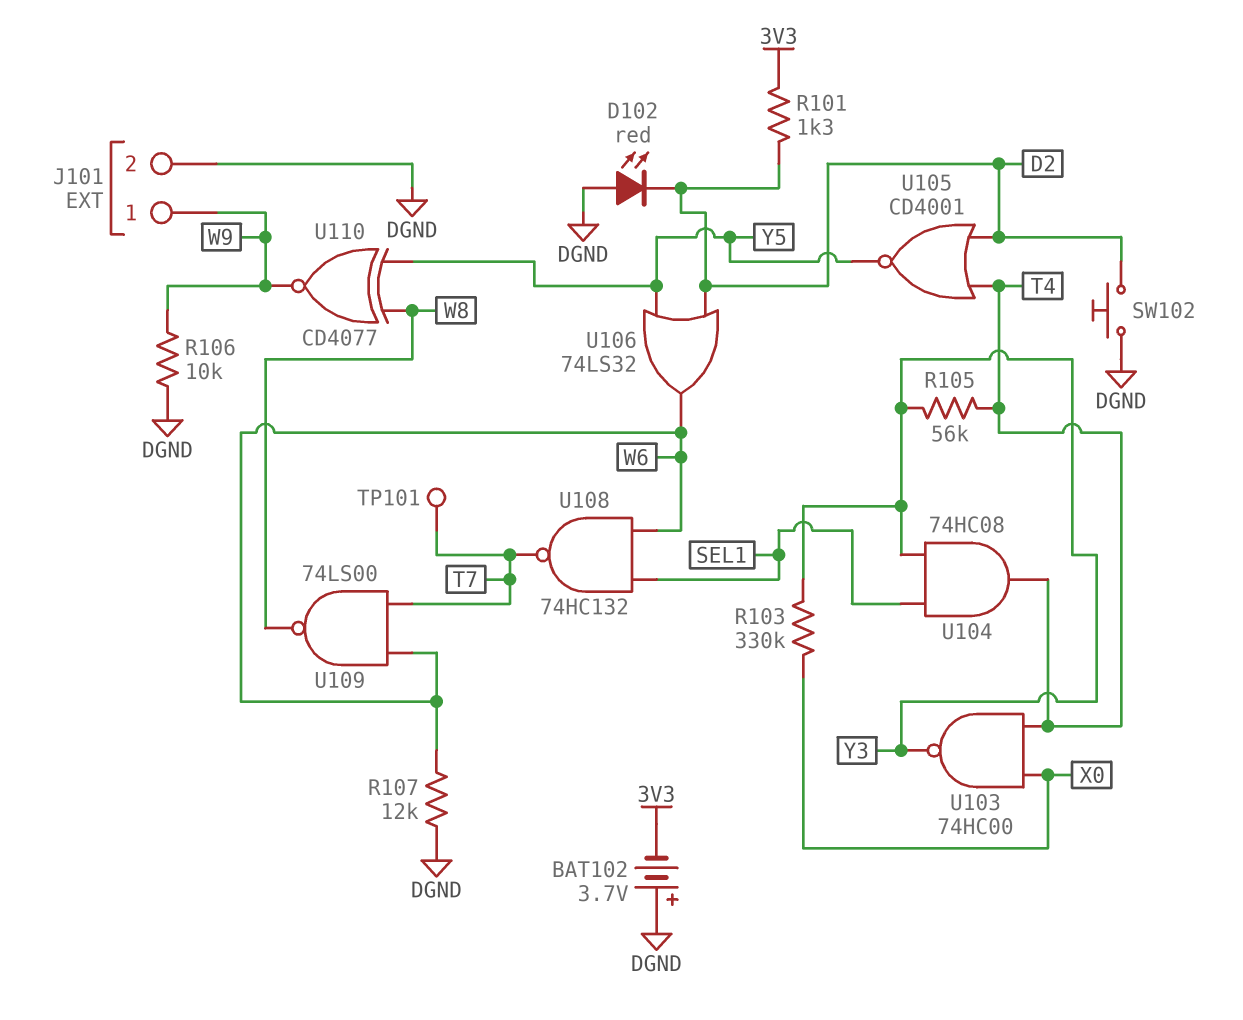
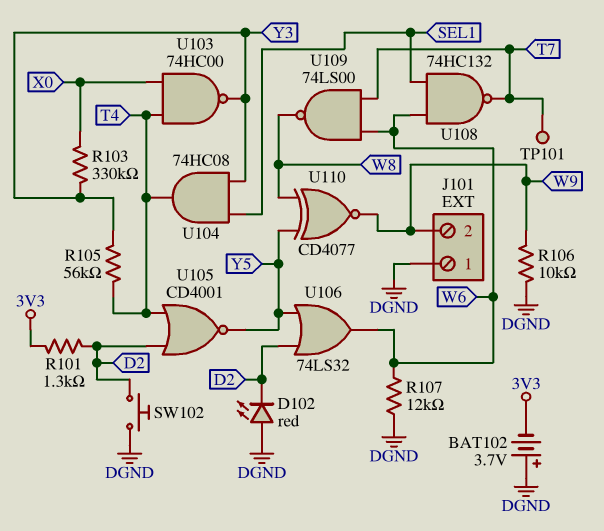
J101 pin 1: W9 -> DGND
J101 pin 2: DGND -> W9

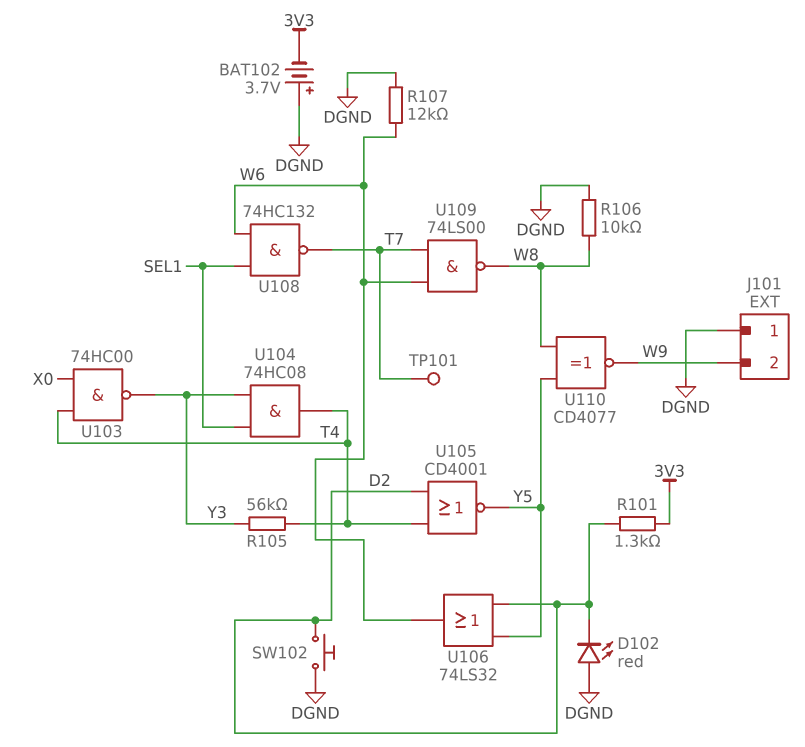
R103: 330k (X0, Y3) -> none
R106: 10k (DGND, W9) -> 10k (DGND, W8)

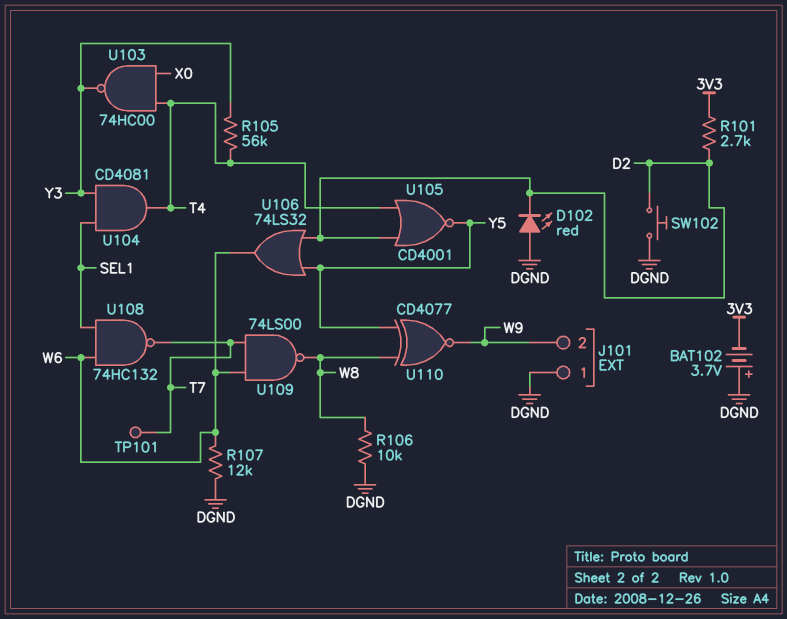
R101: 1.3k (3V3, D2) -> 2.7k (3V3, D2)
U104: AND 74HC08 (in SEL1, in Y3, out T4) -> AND CD4081 (in SEL1, in Y3, out T4)

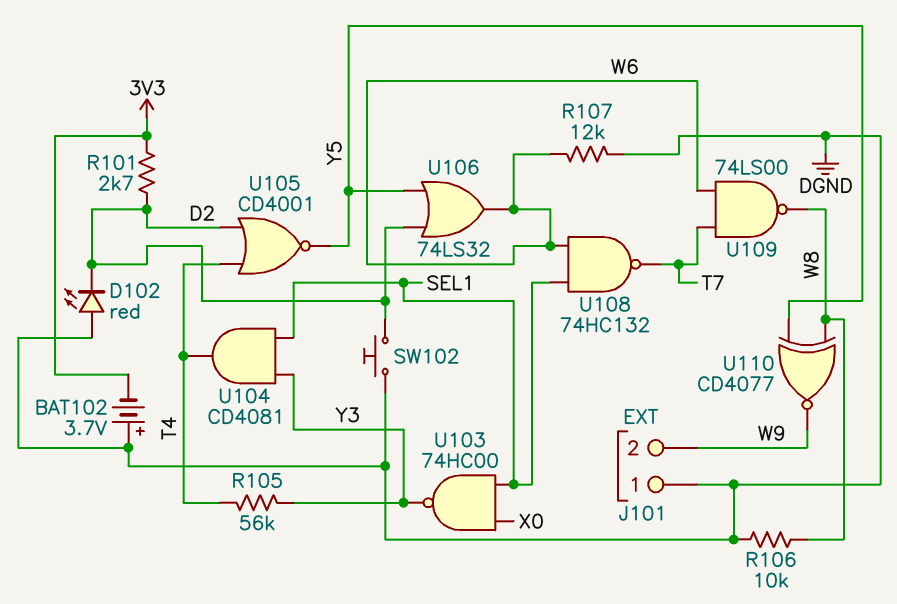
TP101: test point (T7) -> none
U103: NAND 74HC00 (in T4, in X0, out Y3) -> NAND 74HC00 (in SEL1, in X0, out Y3)

